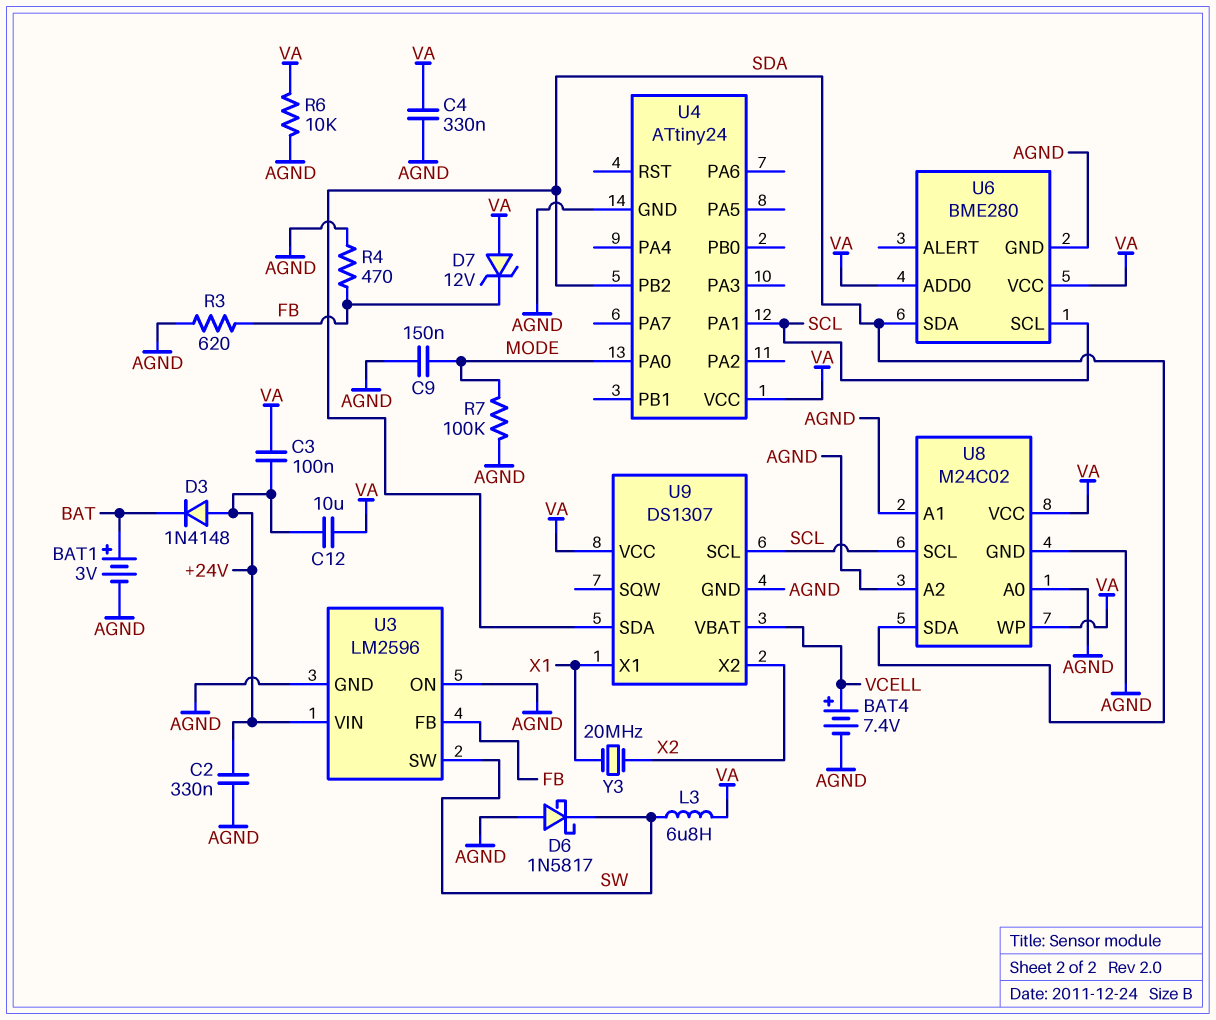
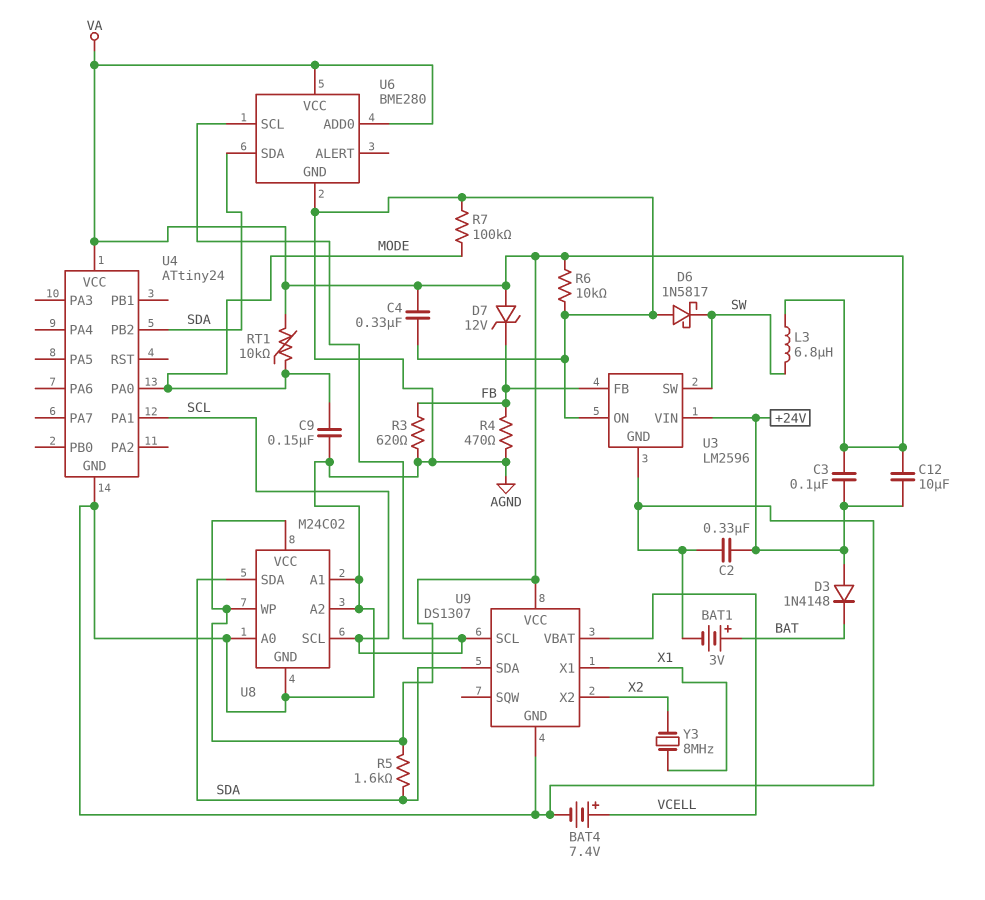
R5: none -> 1.6k (SDA, VA)
RT1: none -> 10k (MODE, VA)
Y3: 20MHz (X1, X2) -> 8MHz (X1, X2)

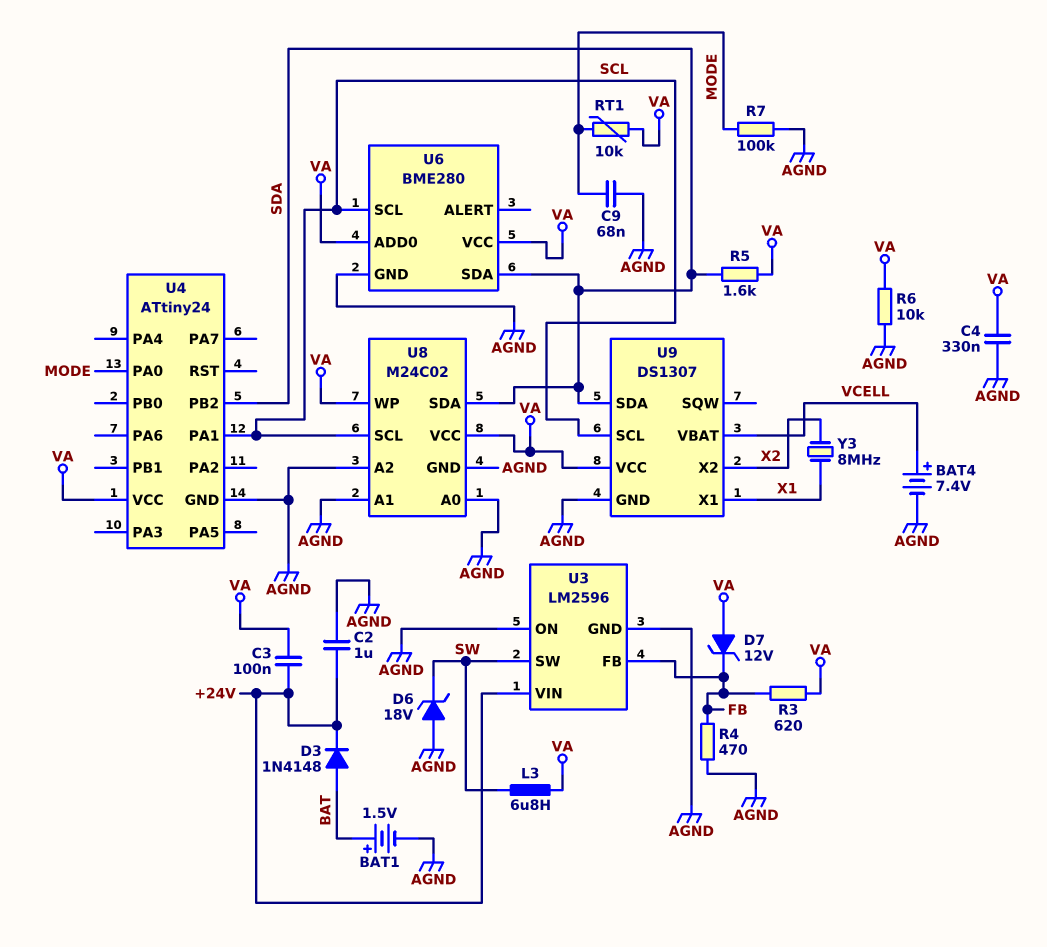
BAT1: 3V (plus BAT, minus AGND) -> 1.5V (plus BAT, minus AGND)
C2: 330nF (+24V, AGND) -> 1uF (+24V, AGND)
C9: 150nF (AGND, MODE) -> 68nF (AGND, MODE)
C12: 10uF (+24V, VA) -> none
D3: diode 1N4148 (A +24V, K BAT) -> diode 1N4148 (A BAT, K +24V)
D6: schottky 1N5817 (A AGND, K SW) -> zener 18V (A AGND, K SW)
R3: 620 (AGND, FB) -> 620 (FB, VA)

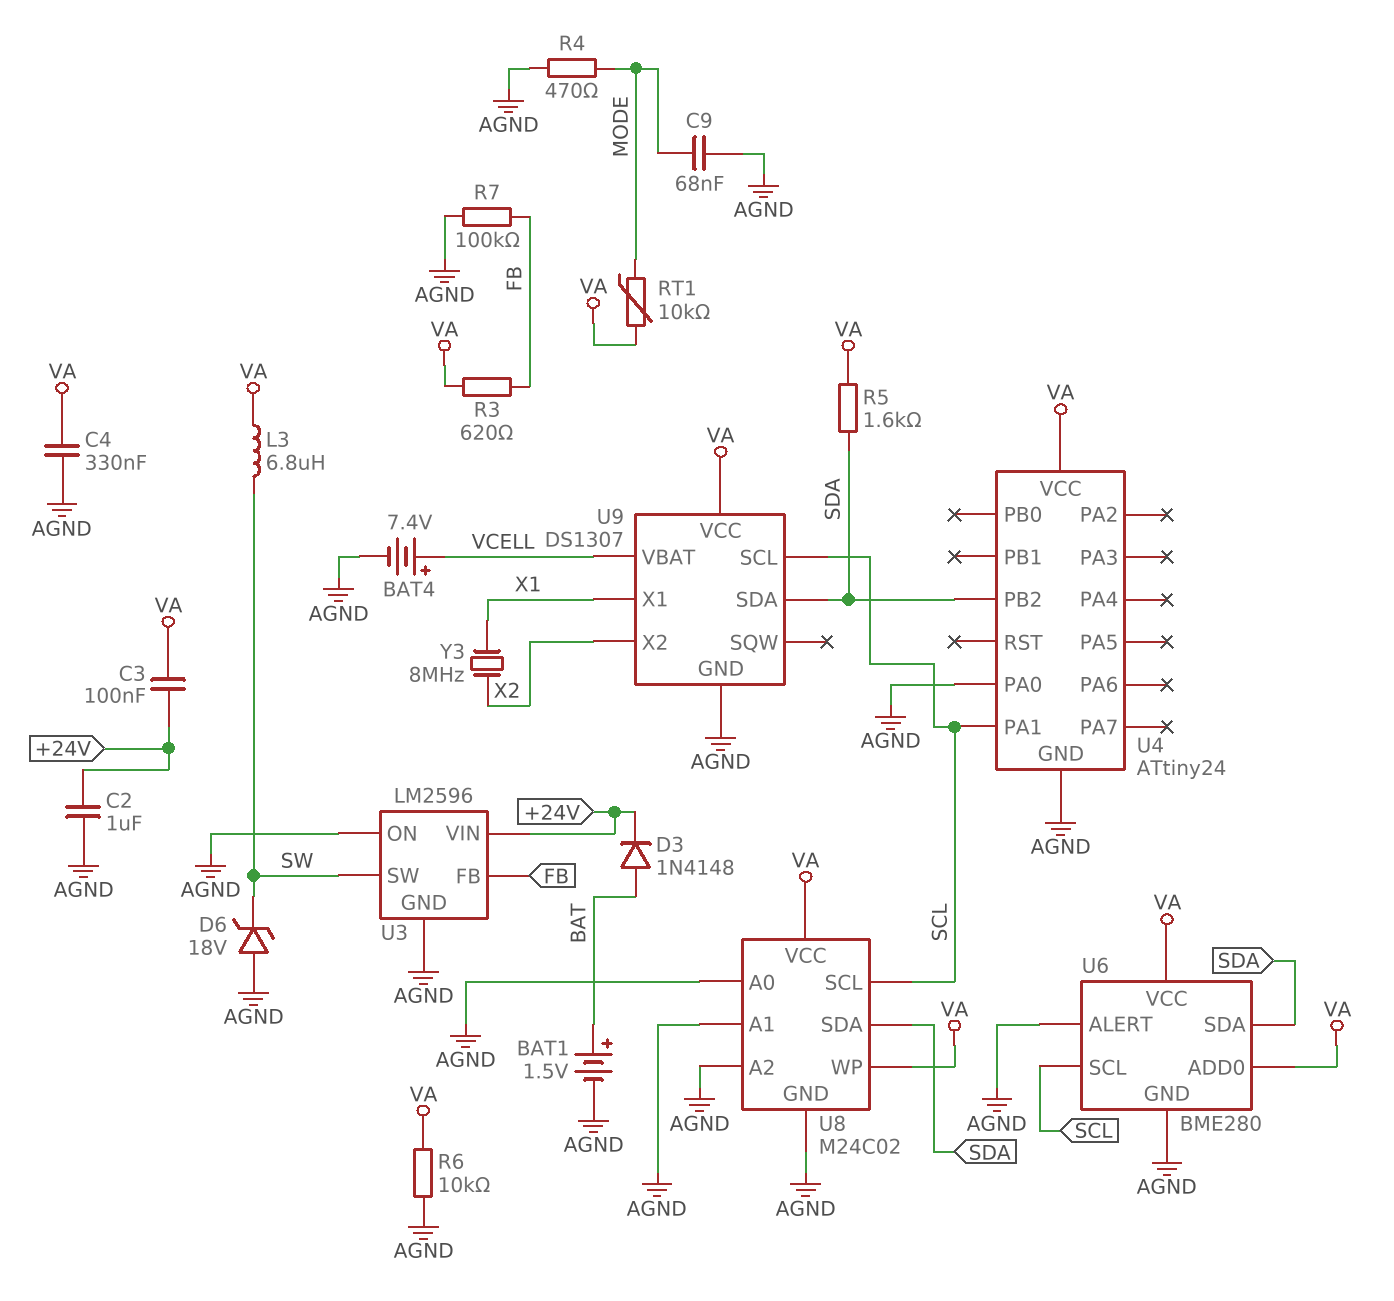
D7: zener 12V (A VA, K FB) -> none
R4: 470 (AGND, FB) -> 470 (AGND, MODE)
R7: 100k (AGND, MODE) -> 100k (AGND, FB)
U4 pin PA0: MODE -> AGND
U6 pin ALERT: none -> AGND

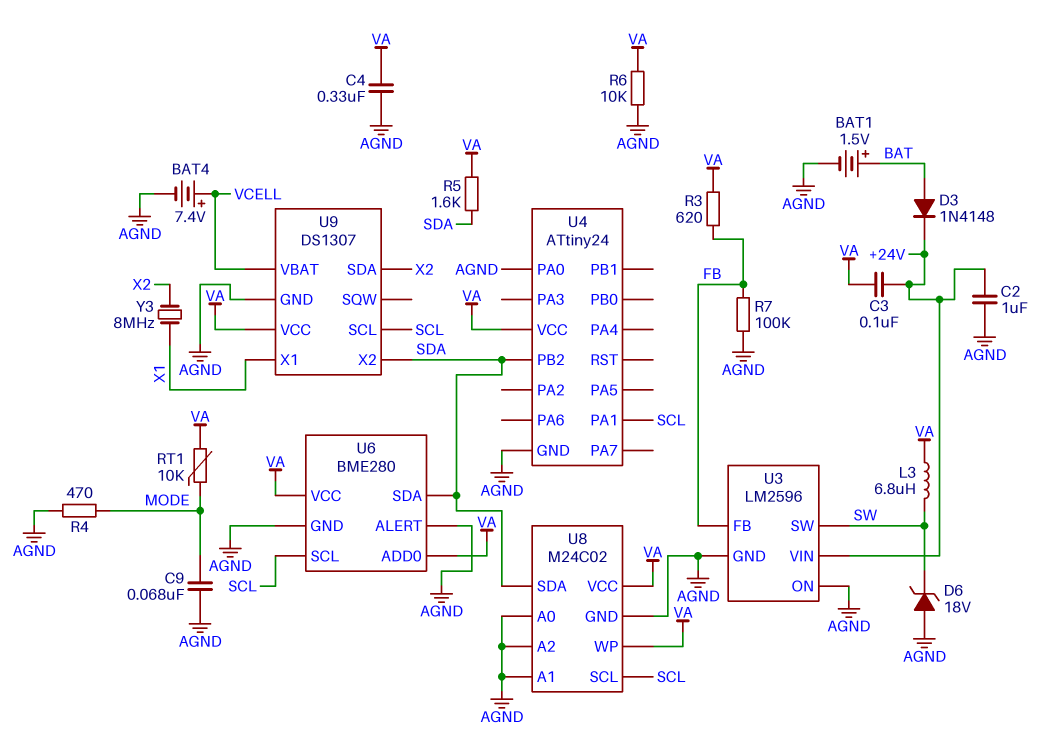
U9 pin SDA: SDA -> X2
U9 pin X2: X2 -> SDA

